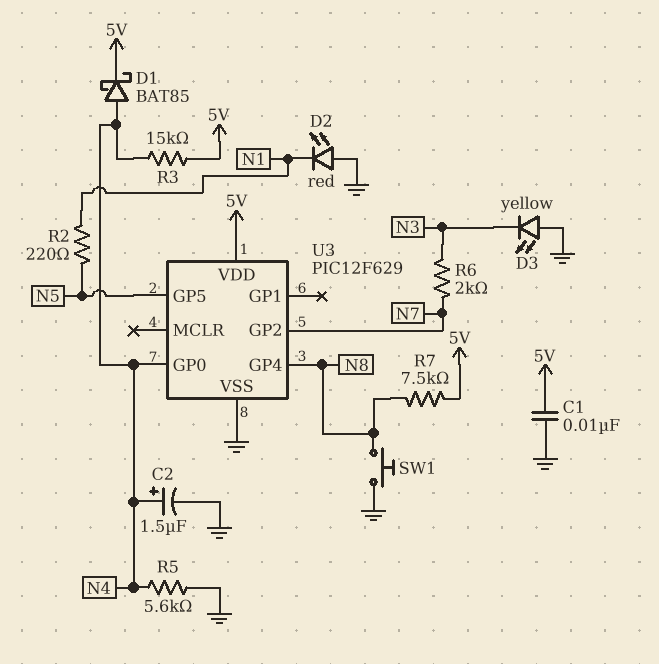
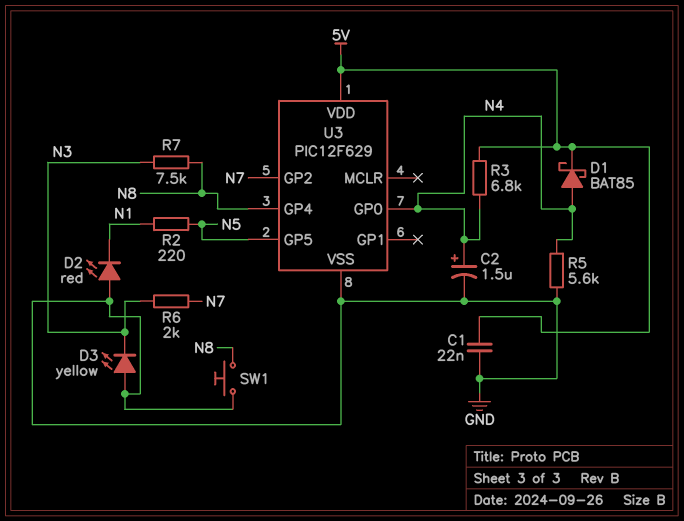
C1: 10nF (5V, GND) -> 22nF (5V, GND)
R3: 15k (5V, N4) -> 6.8k (5V, N4)
R7: 7.5k (5V, N8) -> 7.5k (N3, N8)

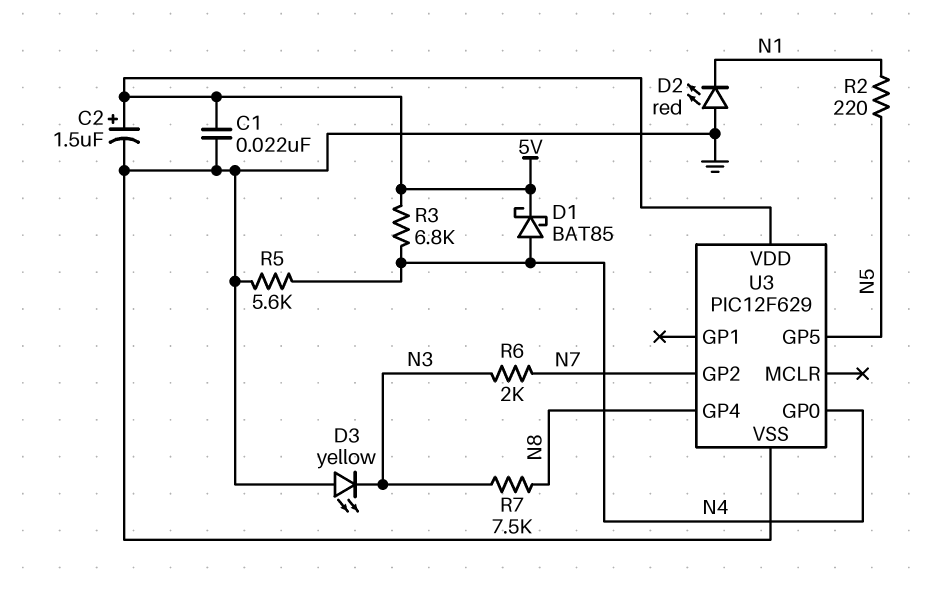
C2: 1.5uF (plus N4, minus GND) -> 1.5uF (plus 5V, minus GND)
SW1: button (GND, N8) -> none

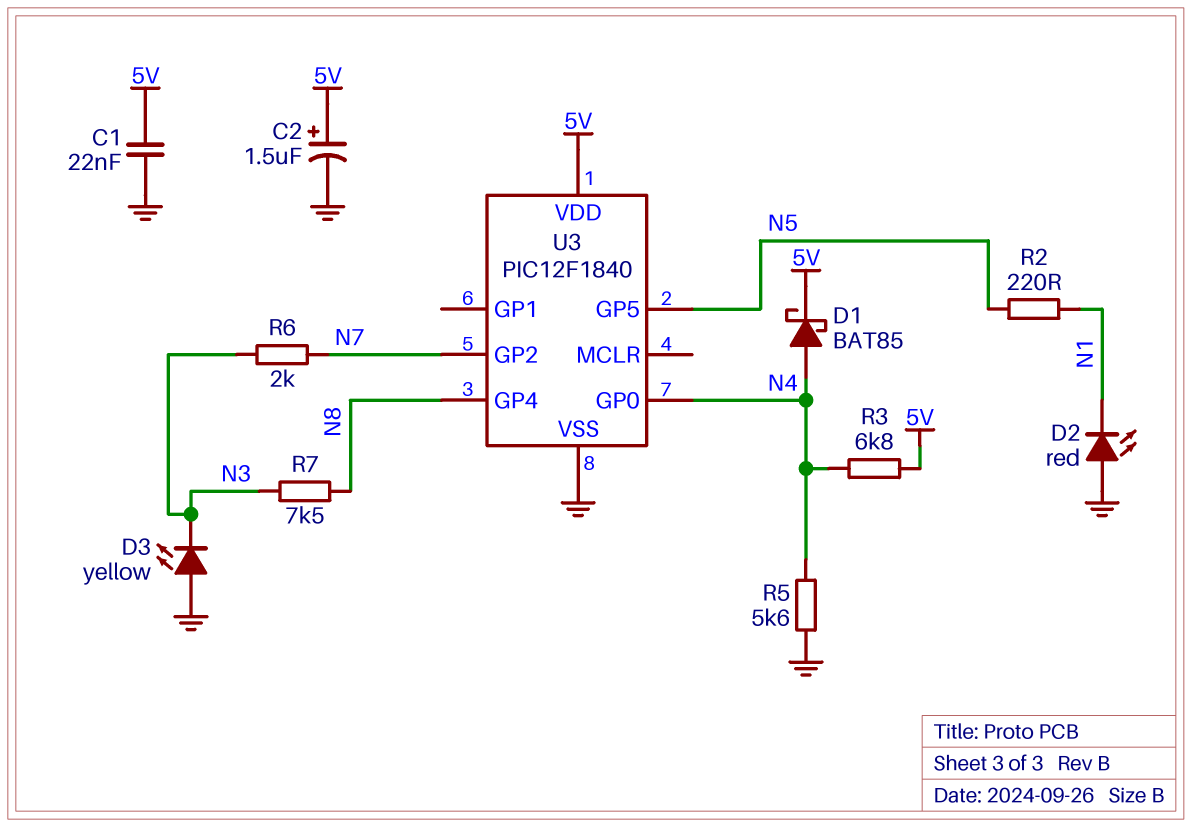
U3: PIC12F629 -> PIC12F1840

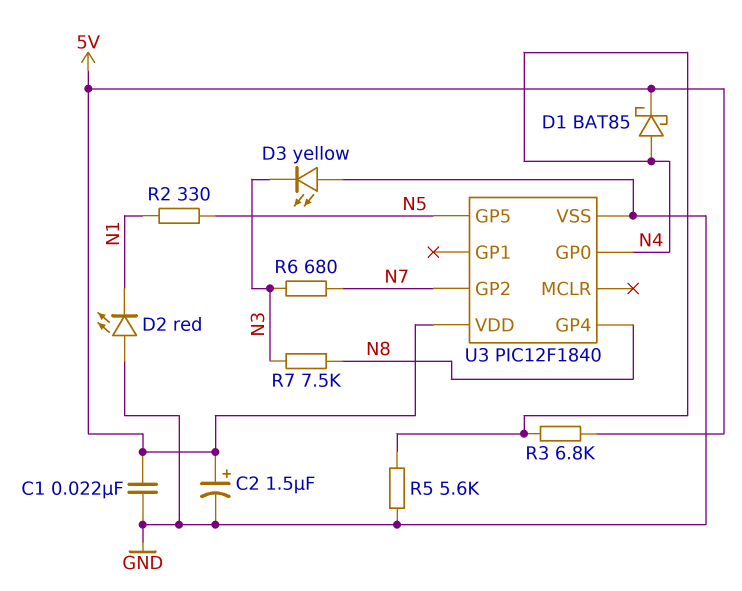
R2: 220 (N1, N5) -> 330 (N1, N5)
R6: 2k (N3, N7) -> 680 (N3, N7)

